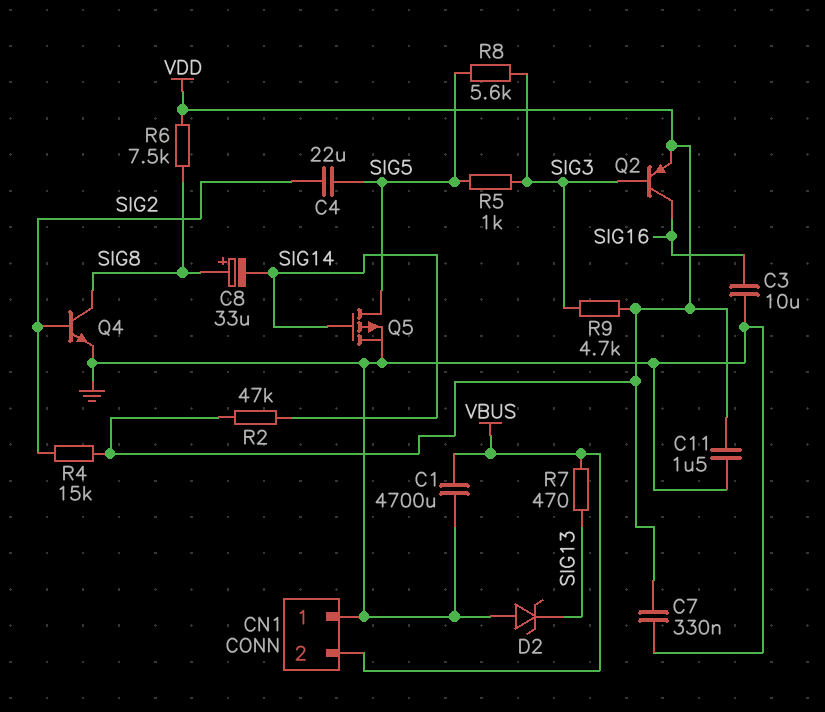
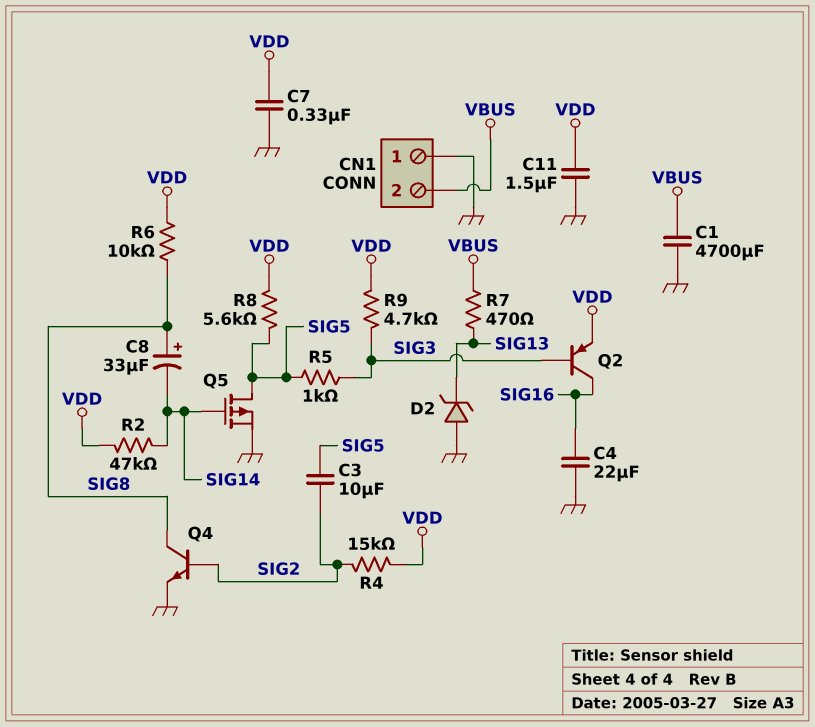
C3: 10uF (GND, SIG16) -> 10uF (SIG2, SIG5)
C4: 22uF (SIG2, SIG5) -> 22uF (GND, SIG16)
R6: 7.5k (SIG8, VDD) -> 10k (SIG8, VDD)
R8: 5.6k (SIG3, SIG5) -> 5.6k (SIG5, VDD)

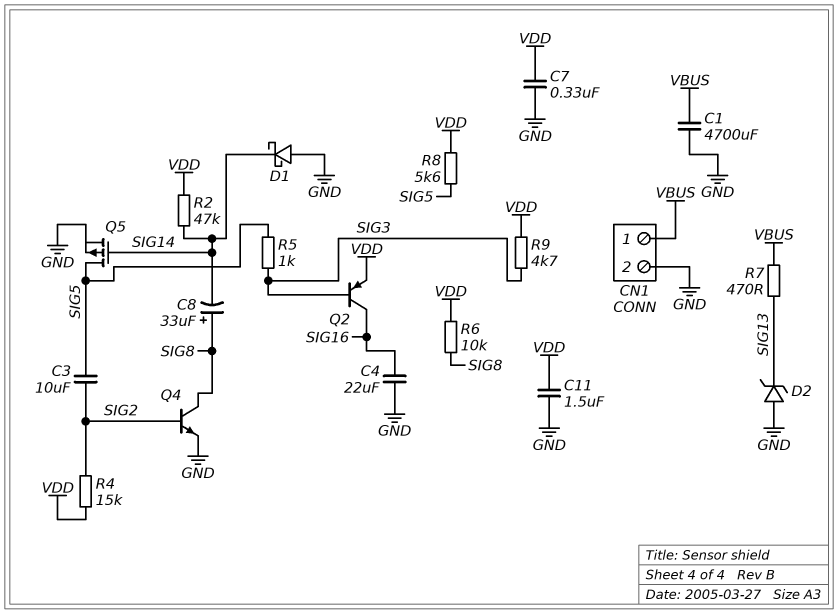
CN1 pin 1: GND -> VBUS
CN1 pin 2: VBUS -> GND
D1: none -> schottky (A GND, K SIG14)

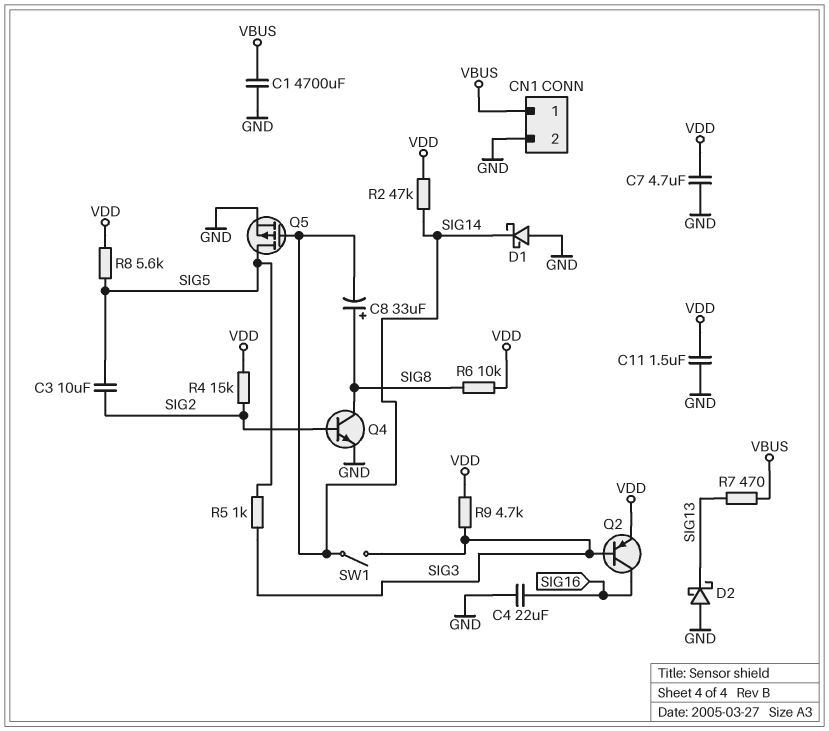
C7: 330nF (GND, VDD) -> 4.7uF (GND, VDD)
D2: zener (A GND, K SIG13) -> schottky (A GND, K SIG13)
SW1: none -> switch (SIG3, SIG14)

